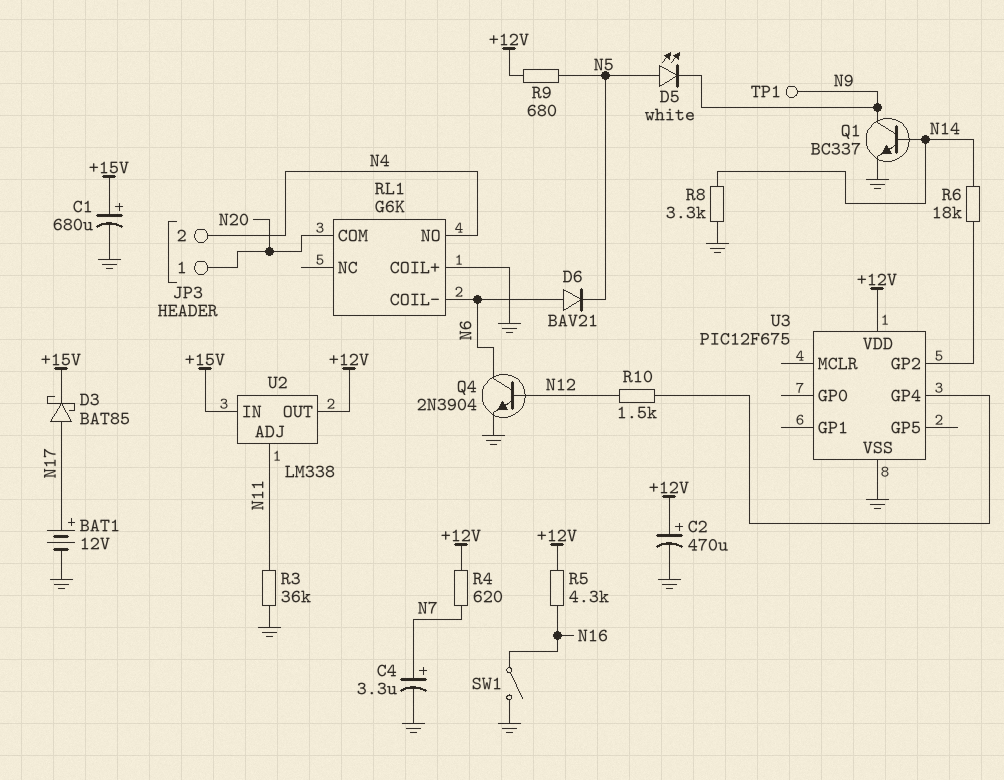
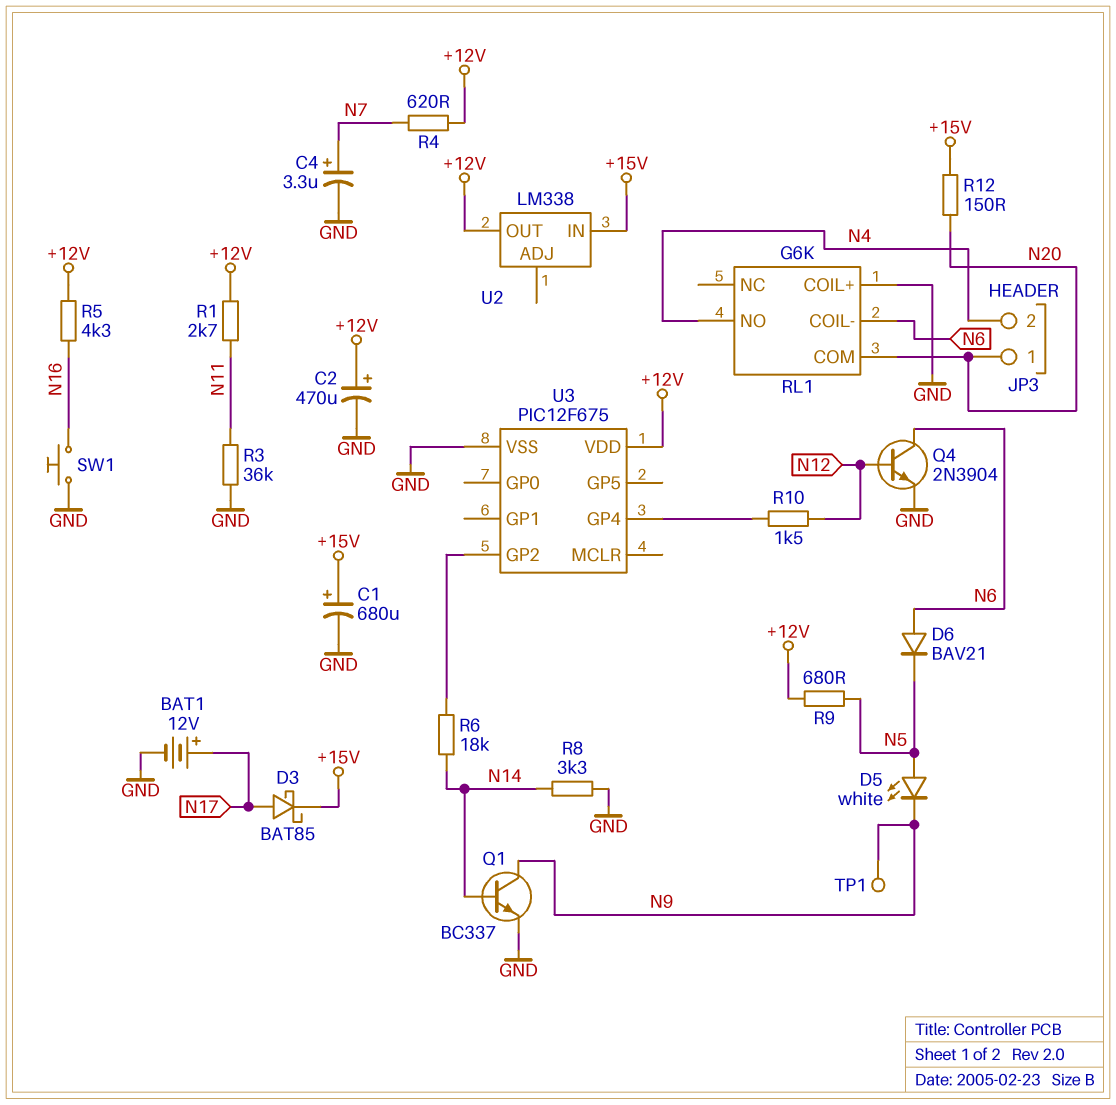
R1: none -> 2.7k (+12V, N11)
R12: none -> 150 (+15V, N20)
SW1: switch (GND, N16) -> button (GND, N16)
U2 pin ADJ: N11 -> none

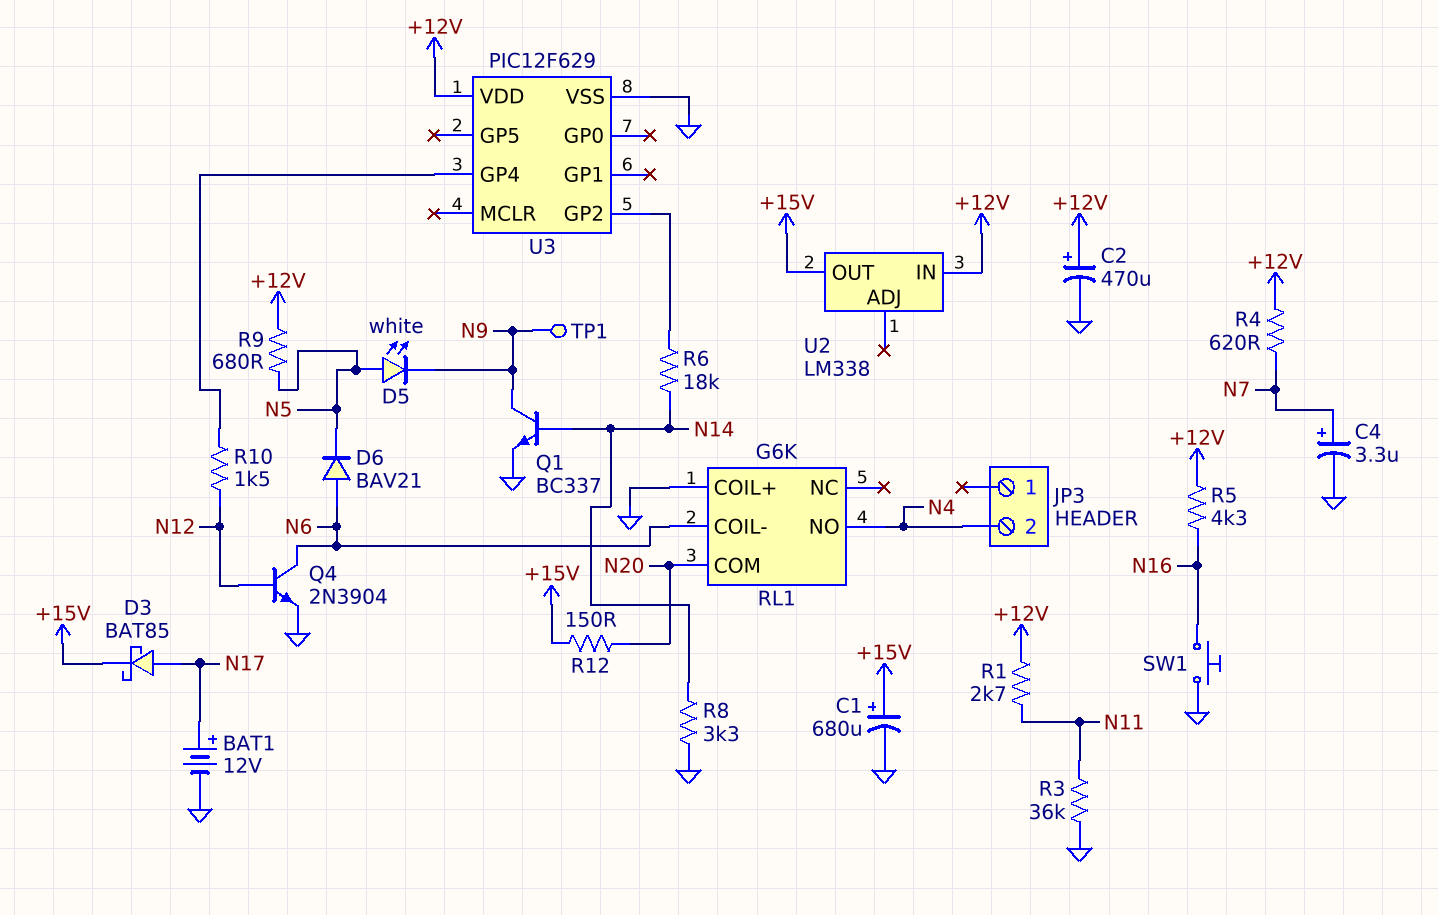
JP3 pin 1: N20 -> none
U2 pin IN: +15V -> +12V
U2 pin OUT: +12V -> +15V
U3: PIC12F675 -> PIC12F629

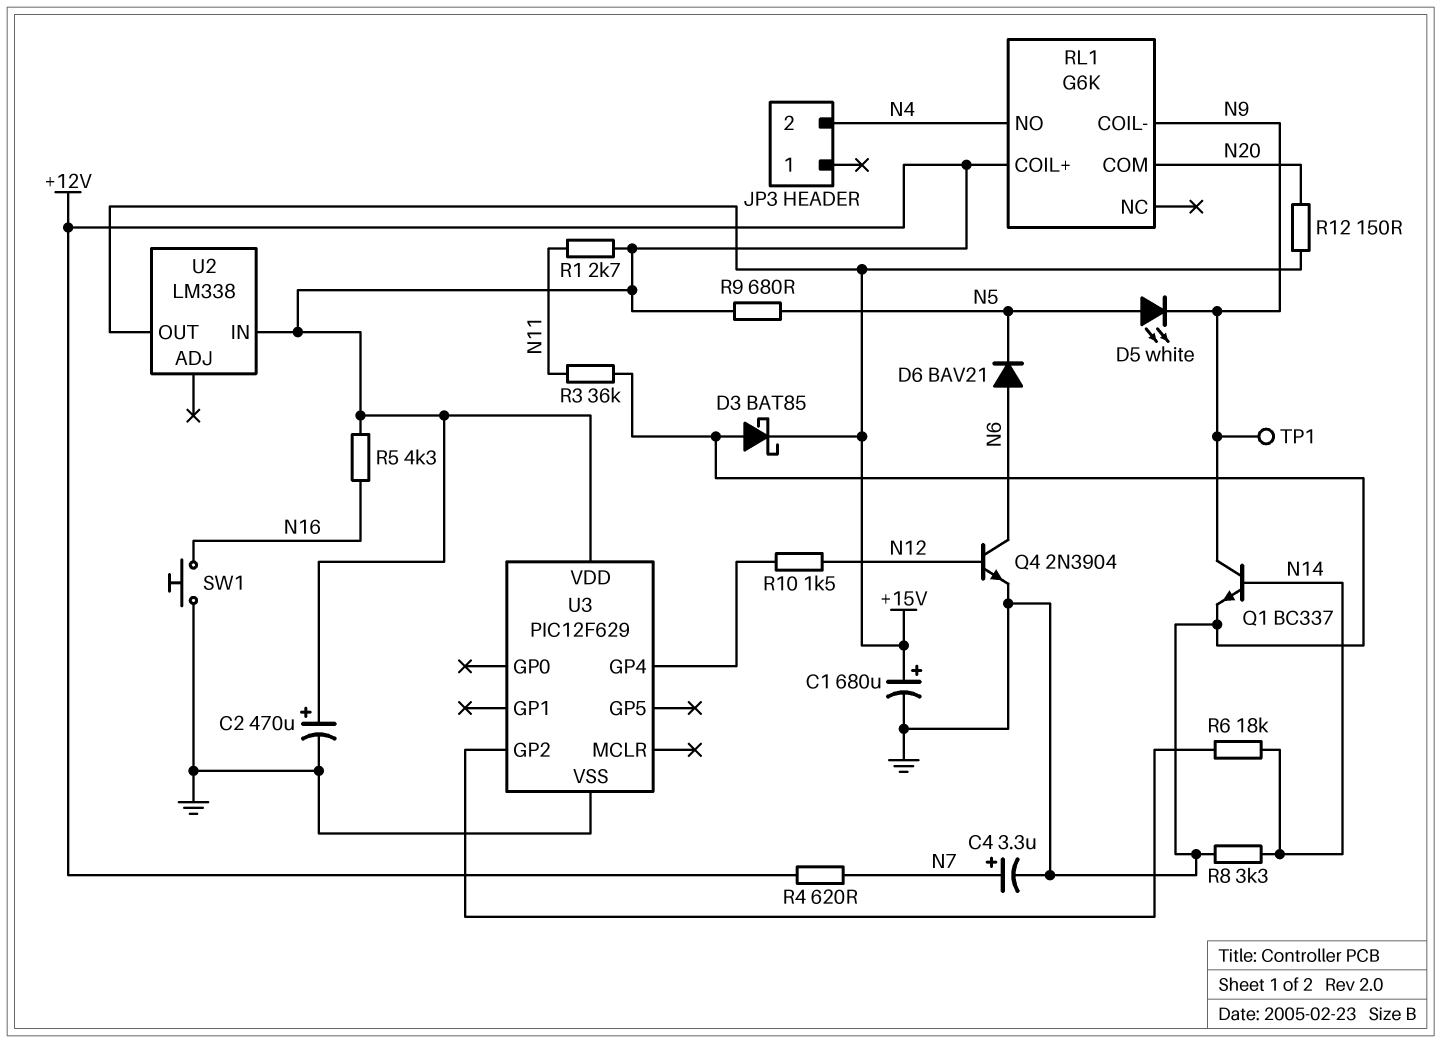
BAT1: 12V (plus N17, minus GND) -> none
D3: schottky BAT85 (A N17, K +15V) -> schottky BAT85 (A GND, K +15V)
RL1 pin COIL+: GND -> +12V
RL1 pin COIL-: N6 -> N9

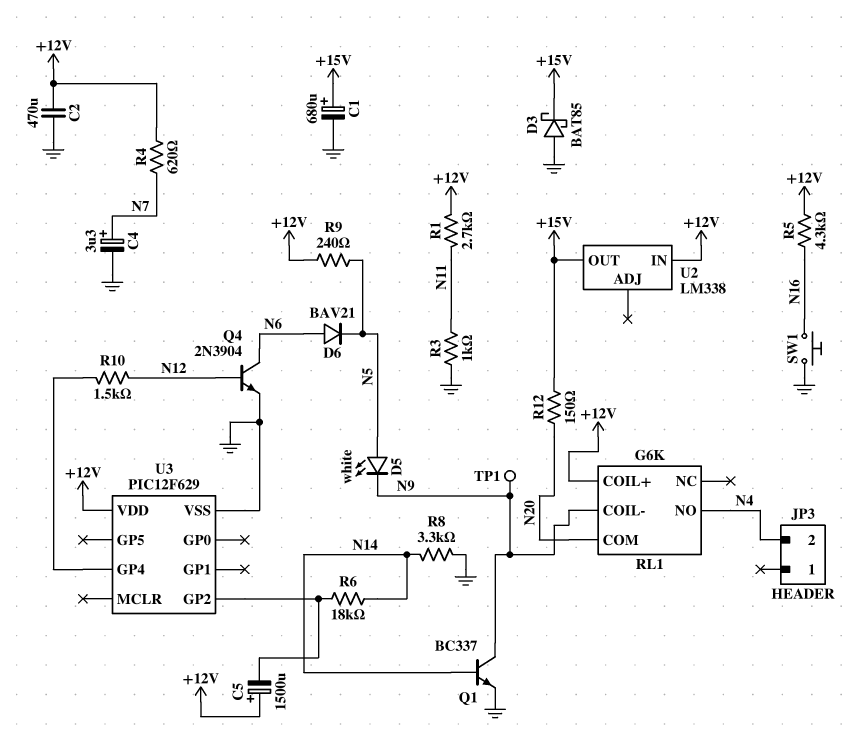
C2: 470uF (plus +12V, minus GND) -> 470uF (+12V, GND)
C5: none -> 1500uF (plus +12V, minus U3/GP2)
R3: 36k (GND, N11) -> 1k (GND, N11)
R9: 680 (+12V, N5) -> 240 (+12V, N5)

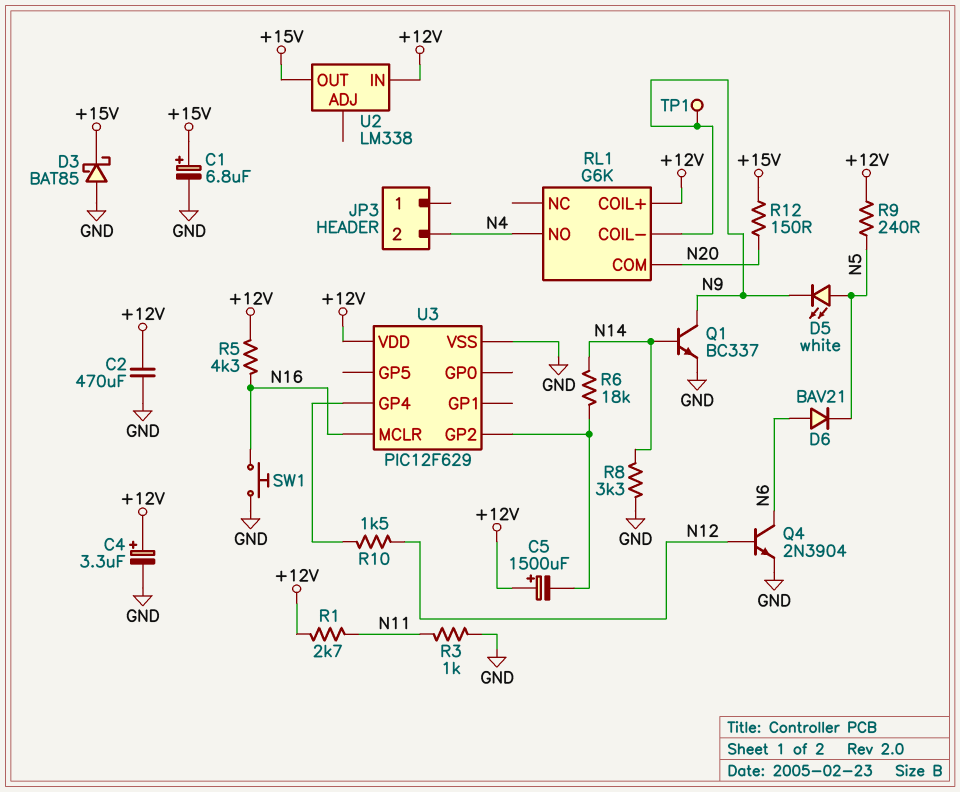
C1: 680uF (plus +15V, minus GND) -> 6.8uF (plus +15V, minus GND)
C4: 3.3uF (plus N7, minus GND) -> 3.3uF (plus +12V, minus GND)
R4: 620 (+12V, N7) -> none
U3 pin MCLR: none -> N16

